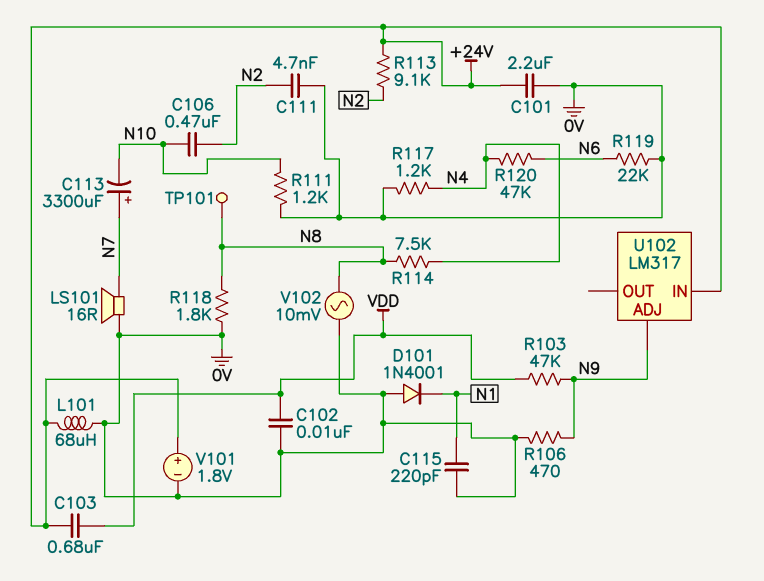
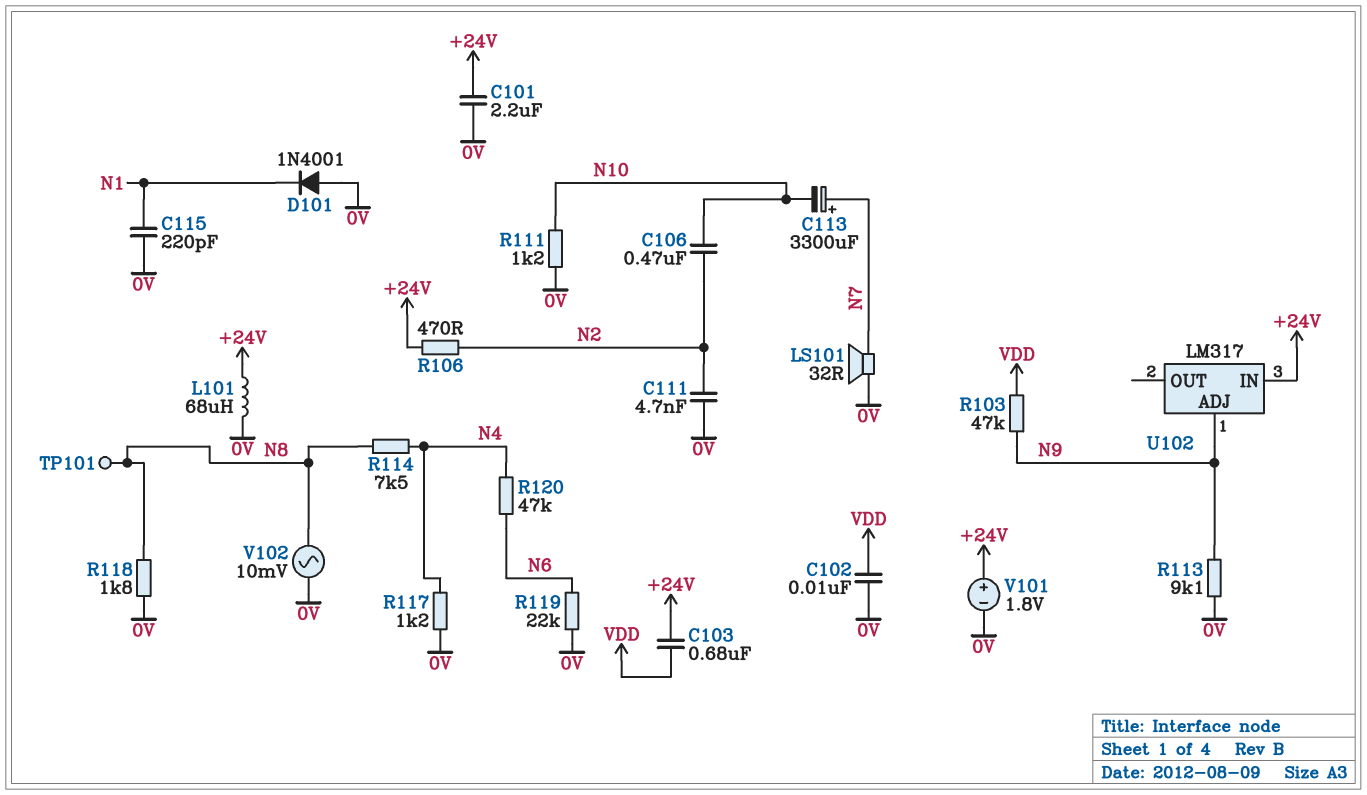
LS101: speaker 16R (0V, N7) -> speaker 32R (0V, N7)
R106: 470 (0V, N9) -> 470 (+24V, N2)
R113: 9.1k (+24V, N2) -> 9.1k (0V, N9)

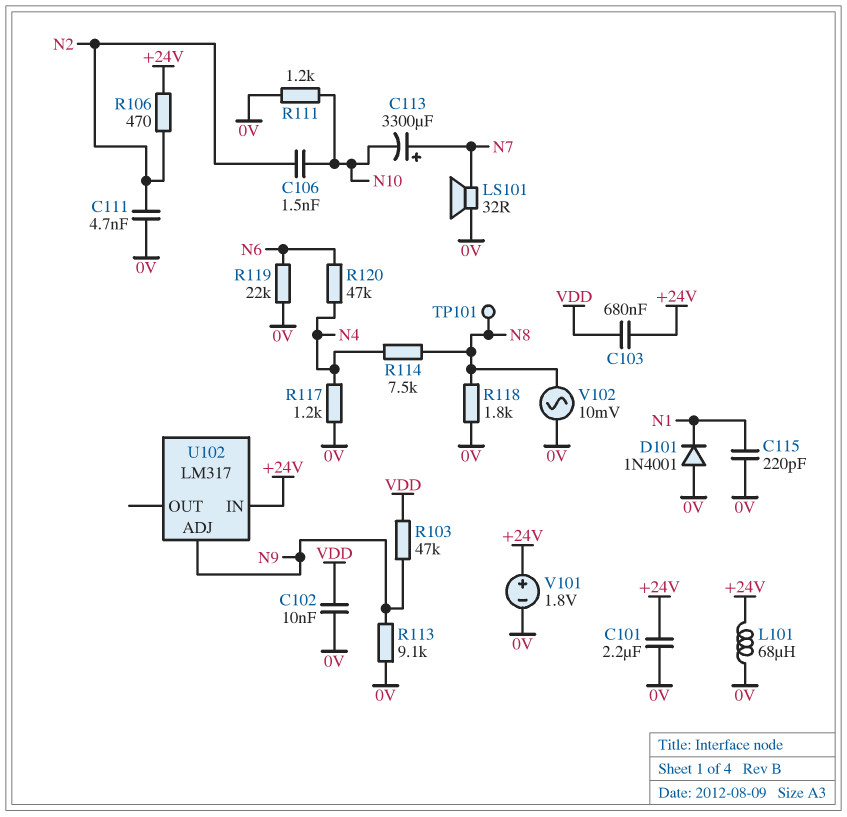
C106: 470nF (N2, N10) -> 1.5nF (N2, N10)

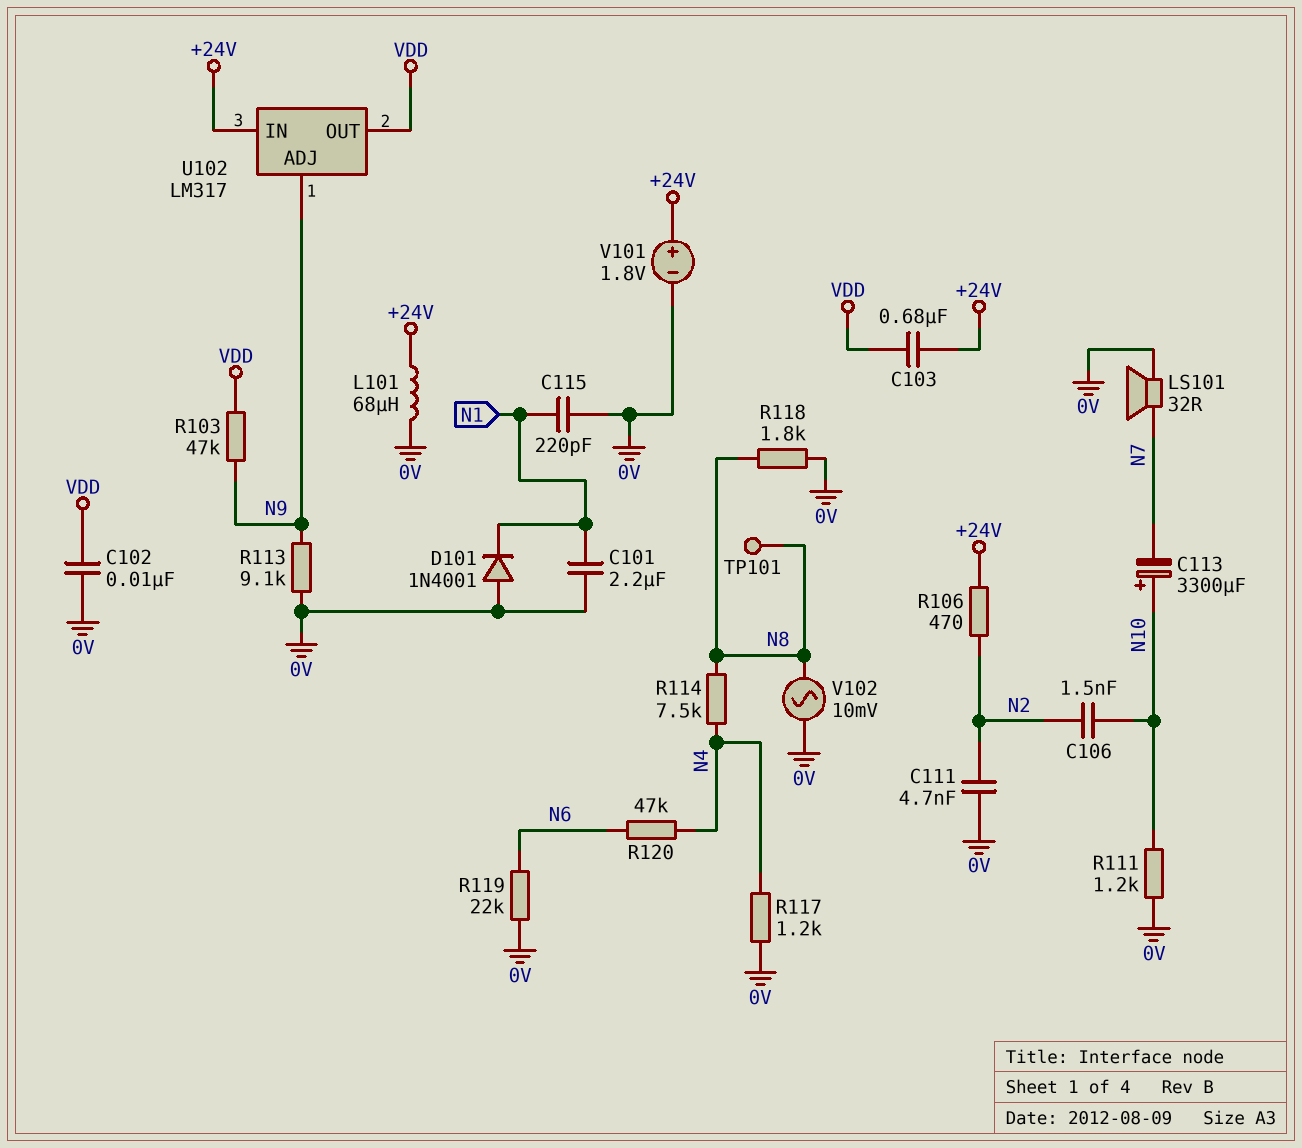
C101: 2.2uF (+24V, 0V) -> 2.2uF (0V, N1)
C113: 3300uF (plus N7, minus N10) -> 3300uF (plus N10, minus N7)
U102 pin OUT: none -> VDD

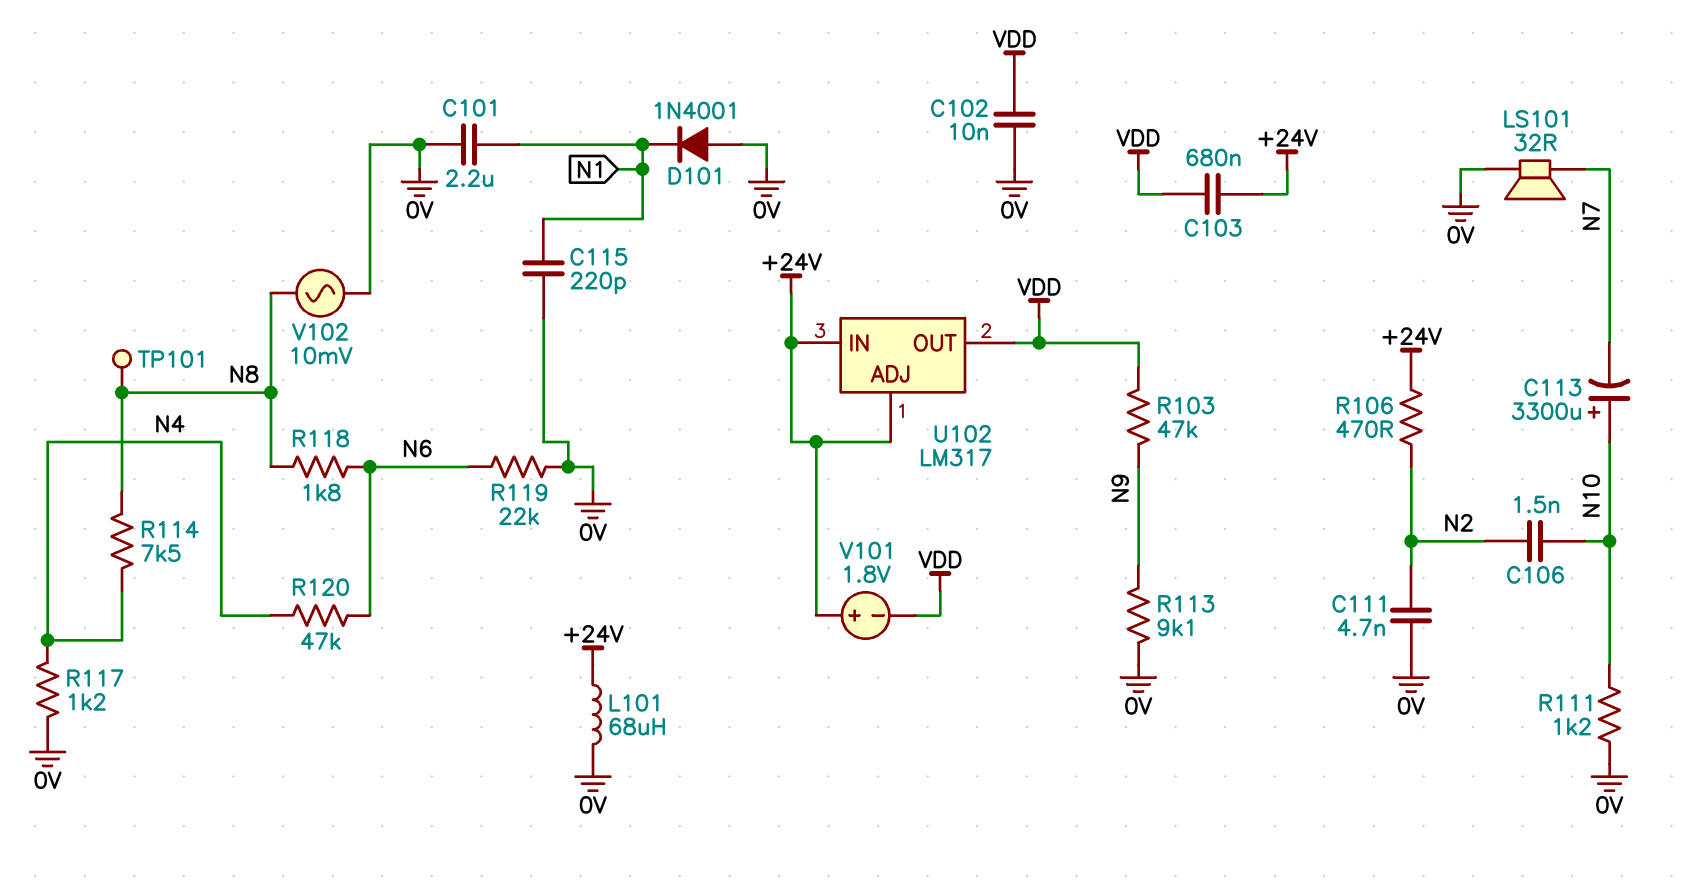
R118: 1.8k (0V, N8) -> 1.8k (N6, N8)
U102 pin ADJ: N9 -> +24V
V101: 1.8V (plus +24V, minus 0V) -> 1.8V (plus +24V, minus VDD)

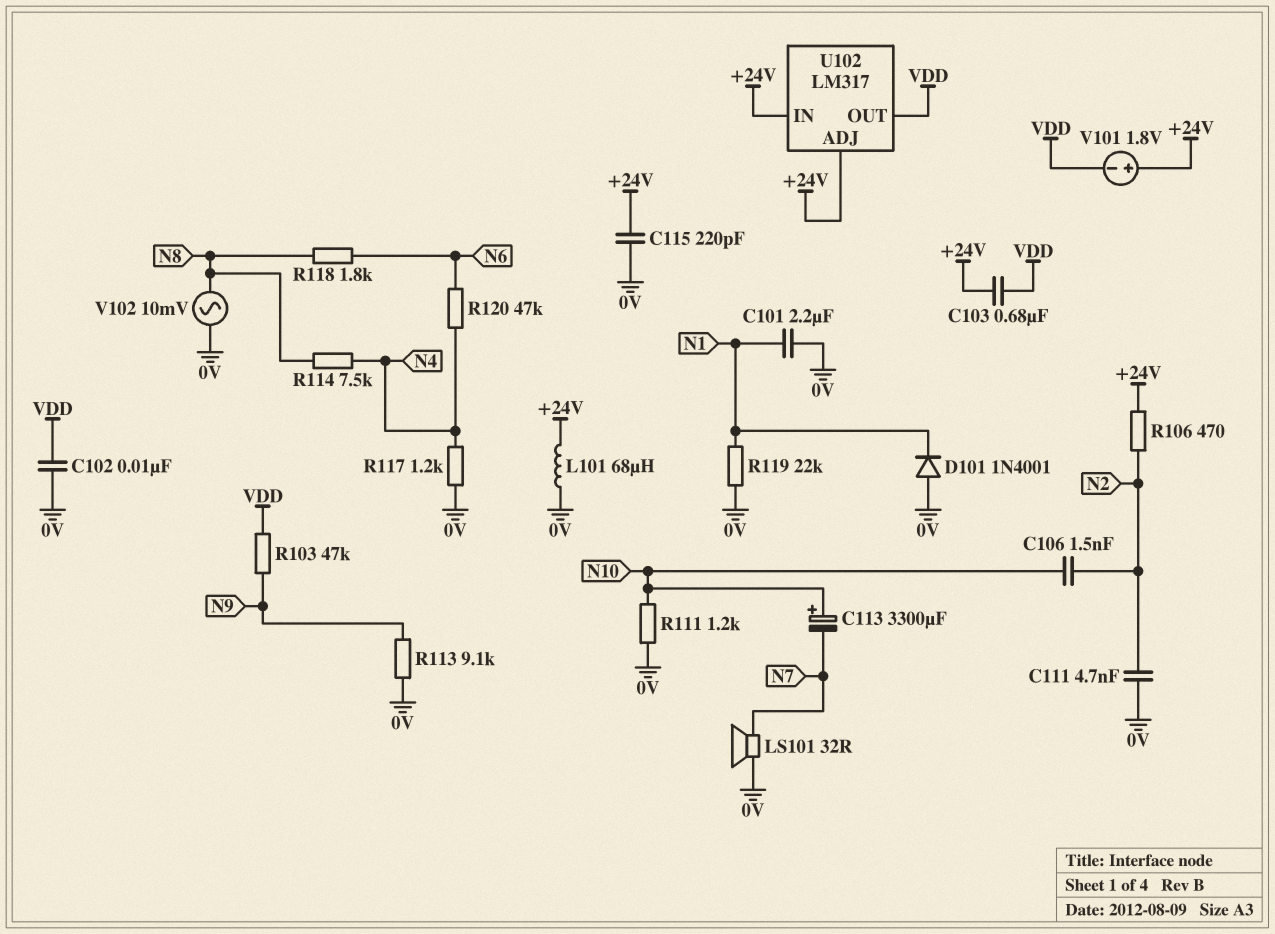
C115: 220pF (0V, N1) -> 220pF (+24V, 0V)
R119: 22k (0V, N6) -> 22k (0V, N1)
TP101: test point (N8) -> none

